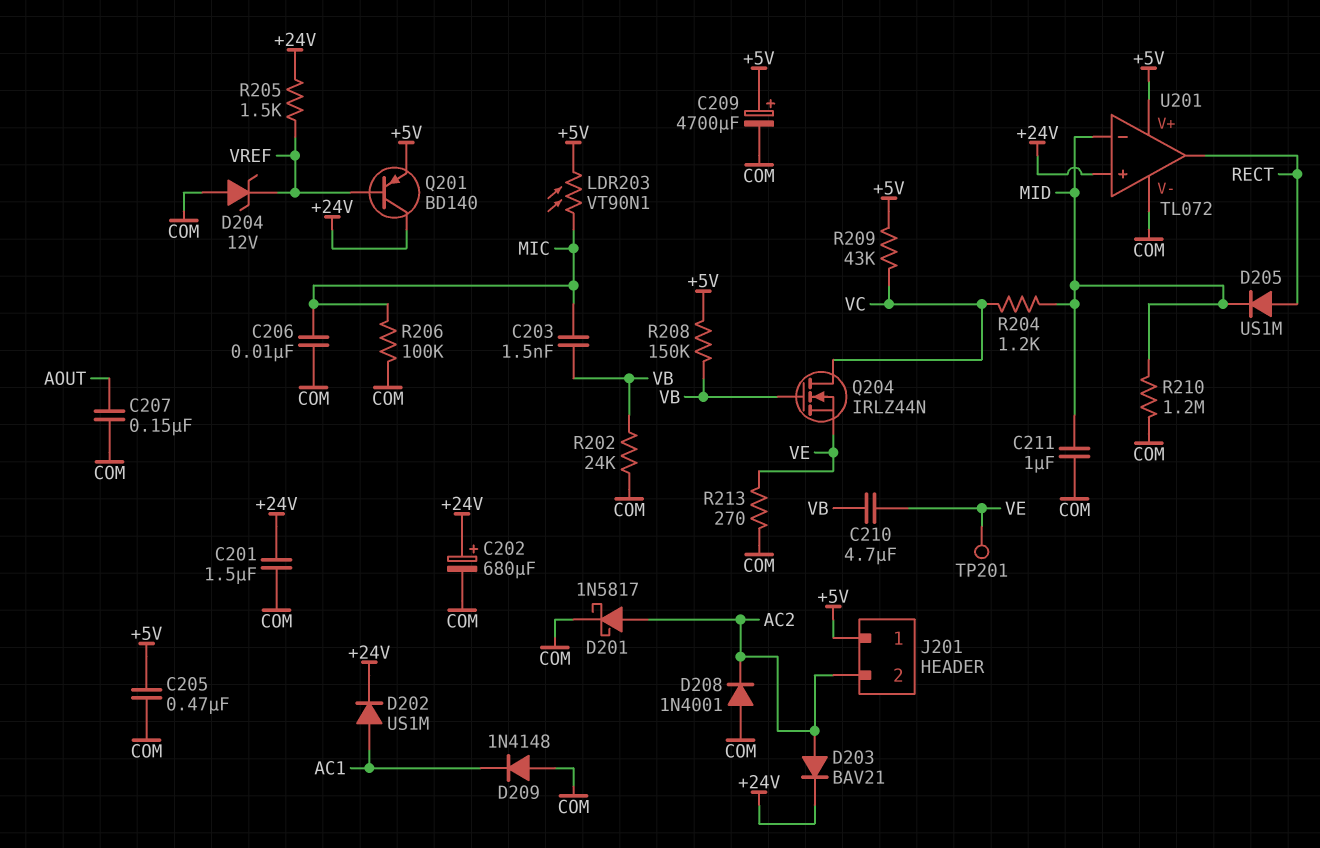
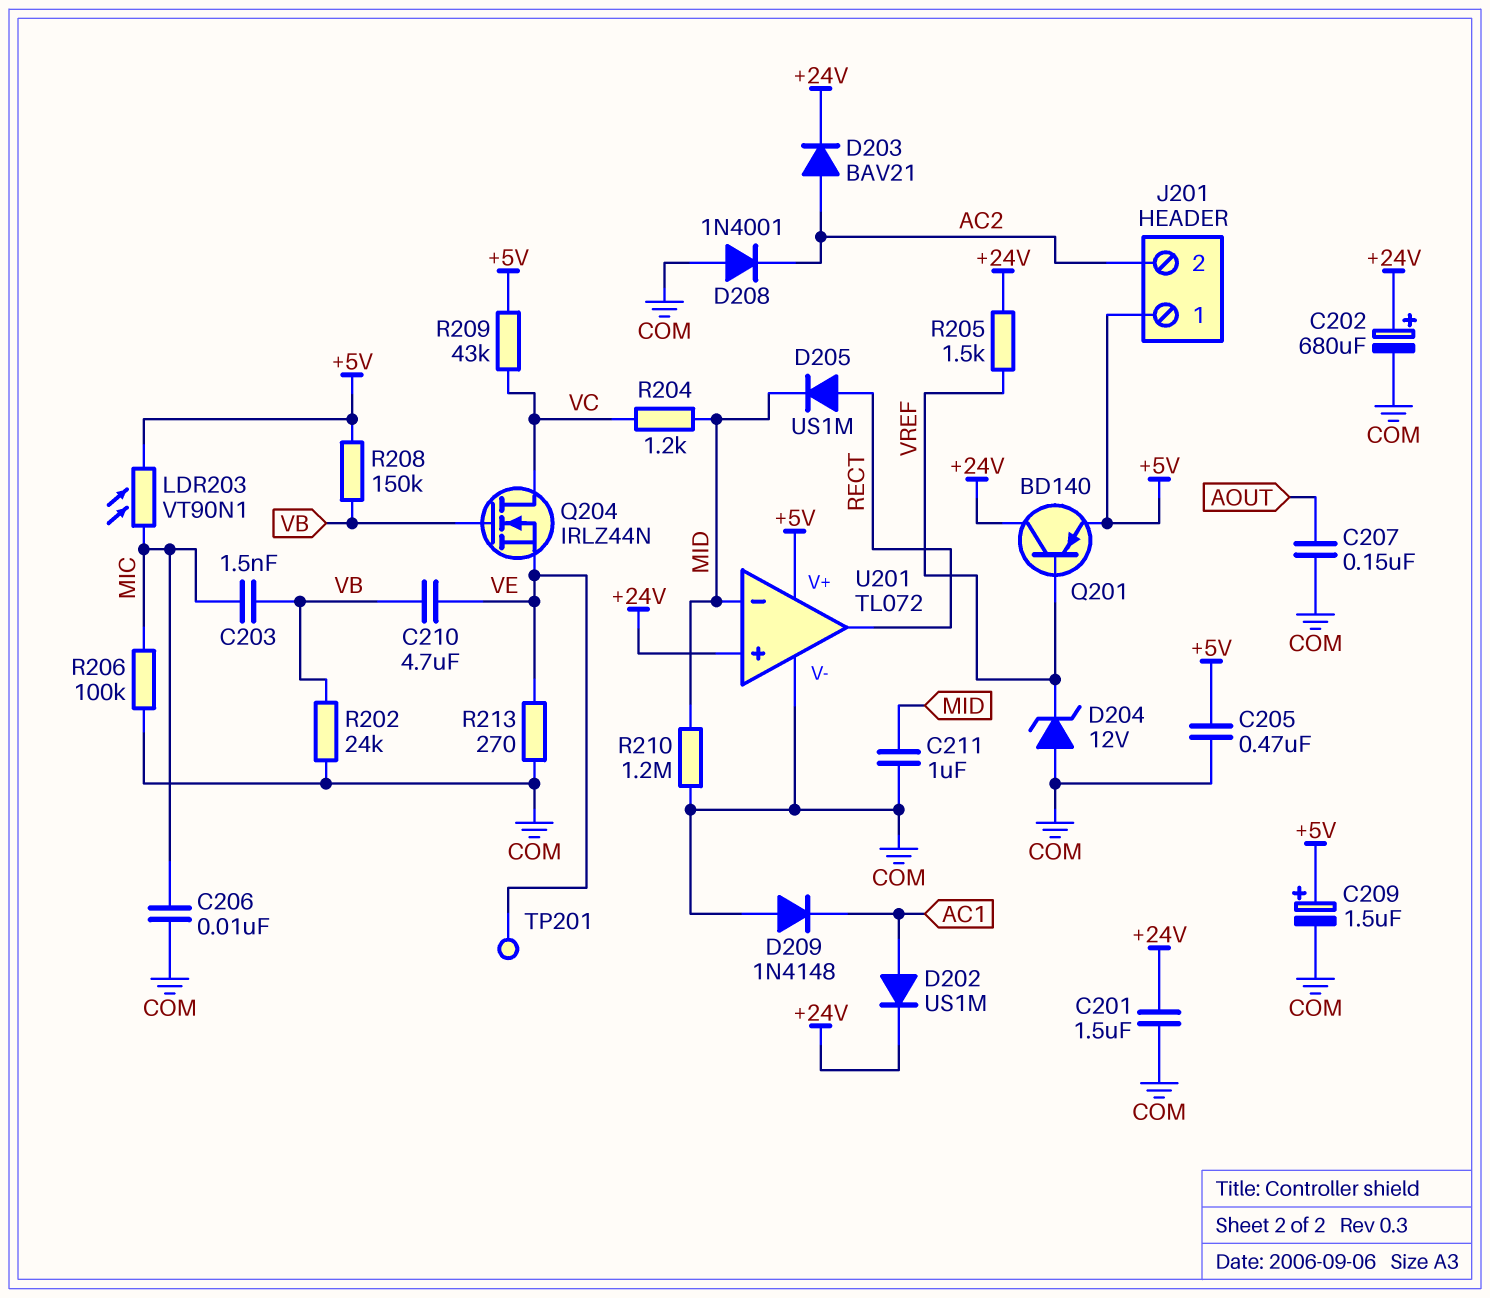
C209: 4700uF (plus +5V, minus COM) -> 1.5uF (plus +5V, minus COM)
D201: schottky 1N5817 (A AC2, K COM) -> none

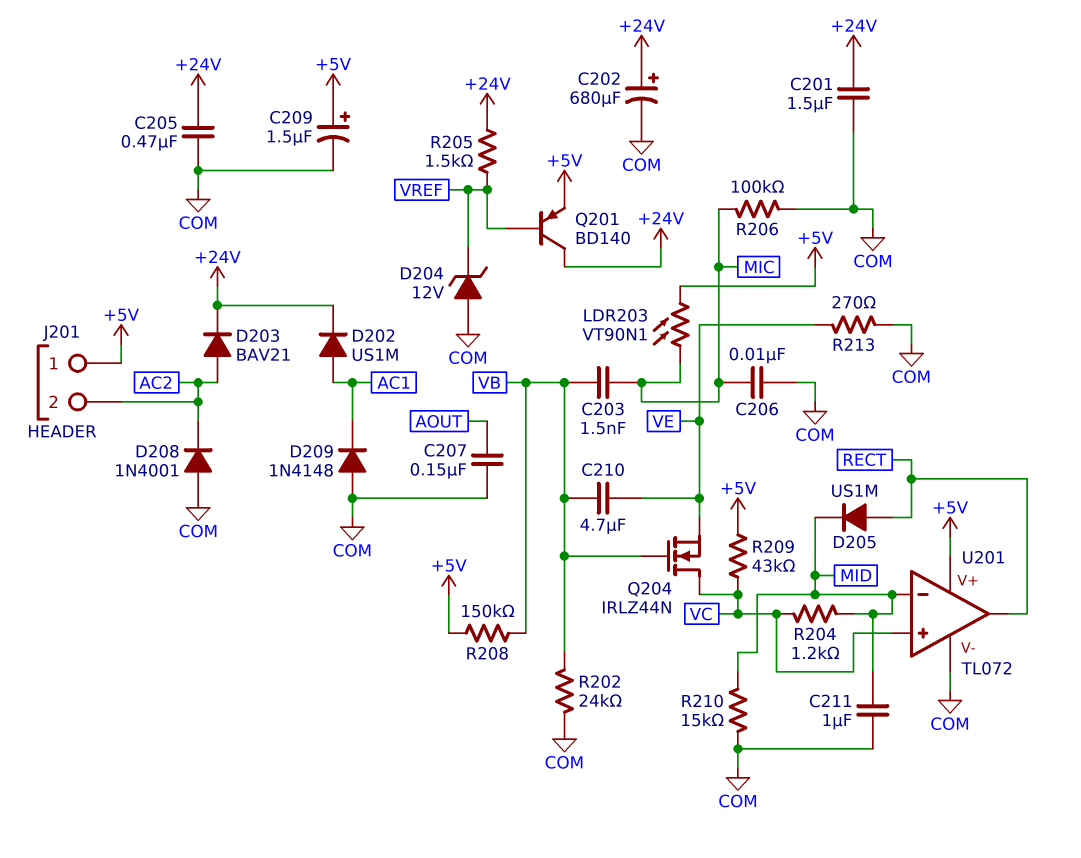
C205: 470nF (+5V, COM) -> 470nF (+24V, COM)
R210: 1.2M (COM, MID) -> 15k (COM, MID)
TP201: test point (VE) -> none
U201 pin in+: +24V -> VC

